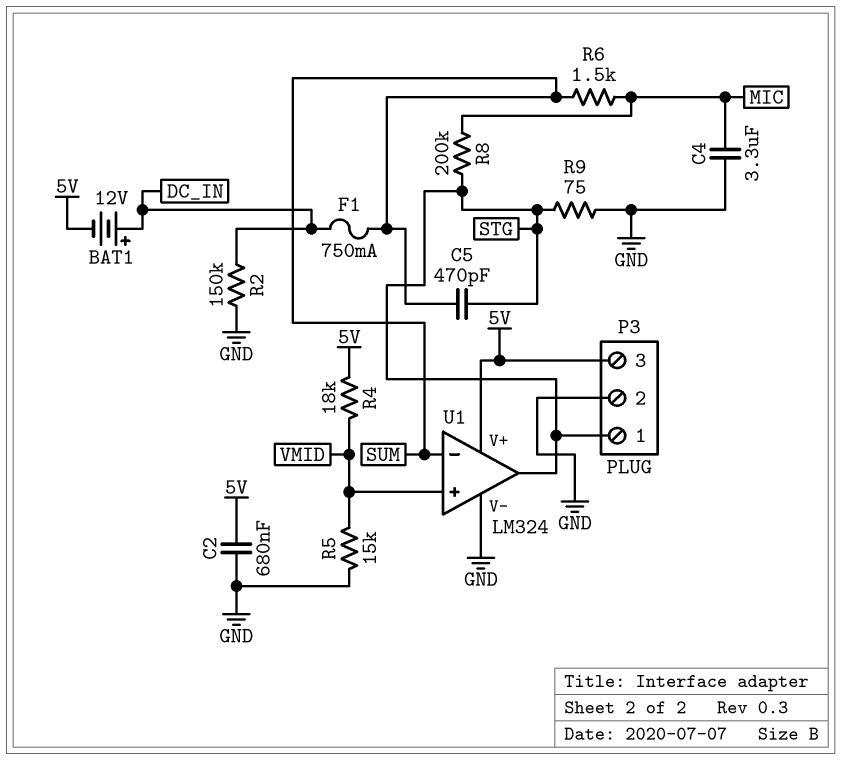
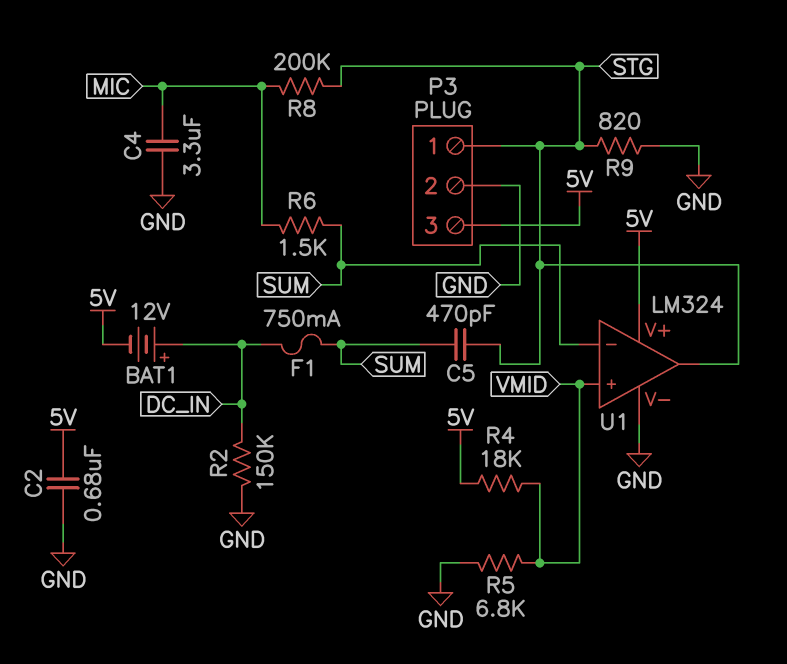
R5: 15k (GND, VMID) -> 6.8k (GND, VMID)
R9: 75 (GND, STG) -> 820 (GND, STG)

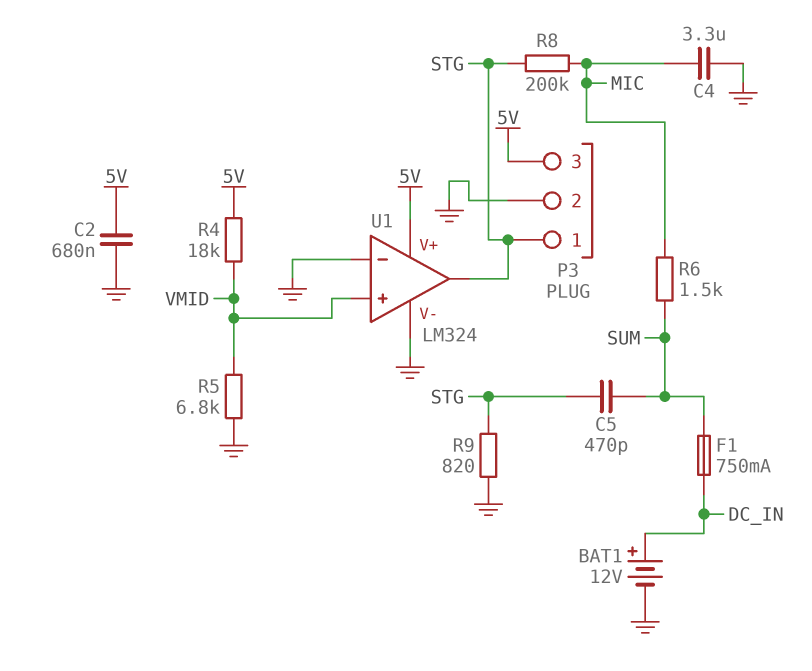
BAT1: 12V (plus DC_IN, minus 5V) -> 12V (plus DC_IN, minus GND)
R2: 150k (DC_IN, GND) -> none
U1 pin in-: SUM -> GND

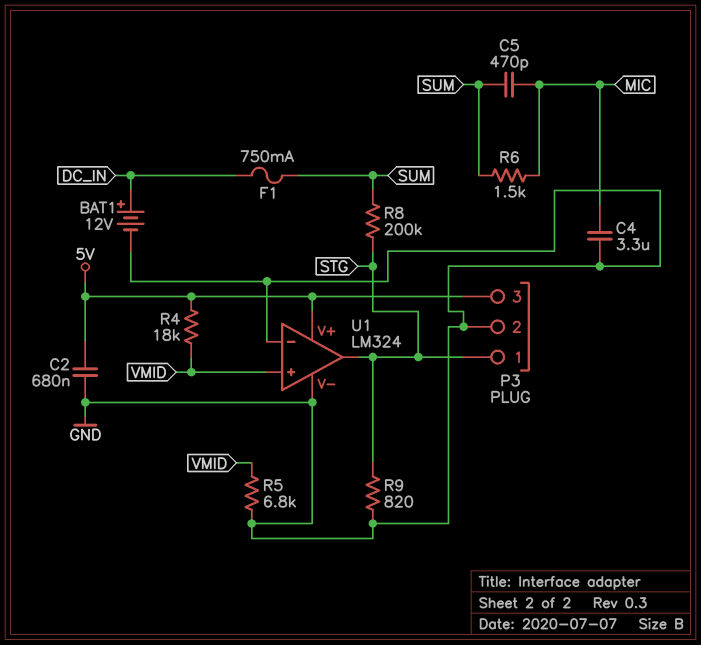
C5: 470pF (STG, SUM) -> 470pF (MIC, SUM)
R8: 200k (MIC, STG) -> 200k (STG, SUM)

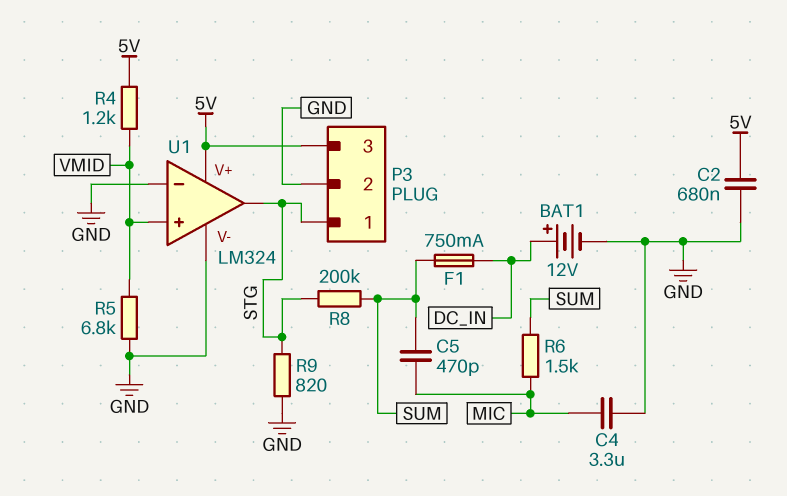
R4: 18k (5V, VMID) -> 1.2k (5V, VMID)

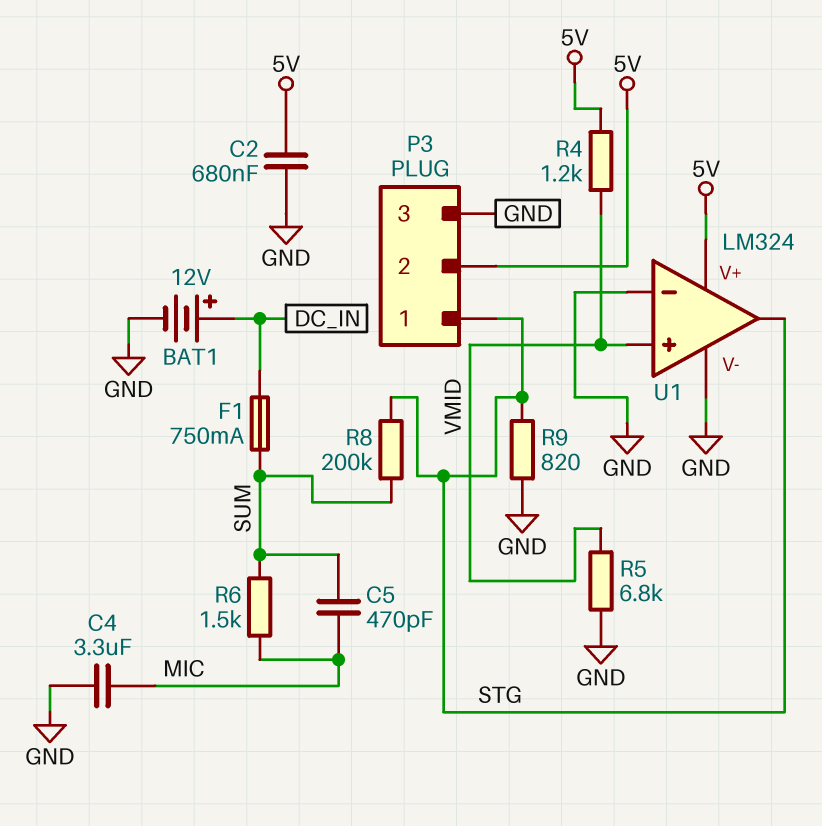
P3 pin 2: GND -> 5V
P3 pin 3: 5V -> GND

